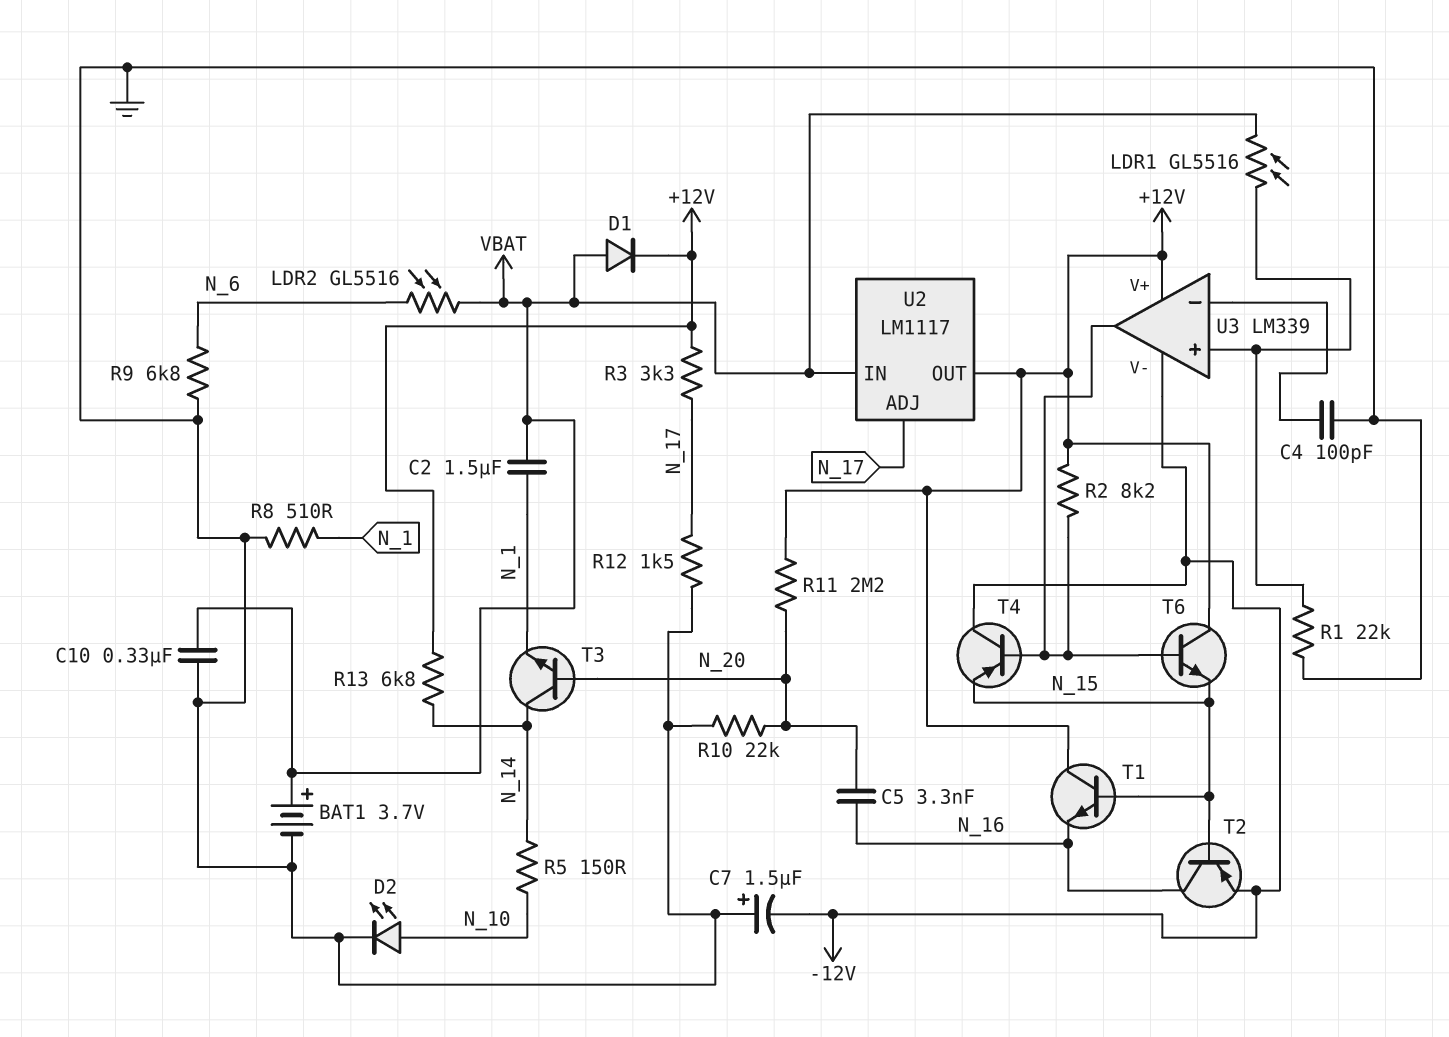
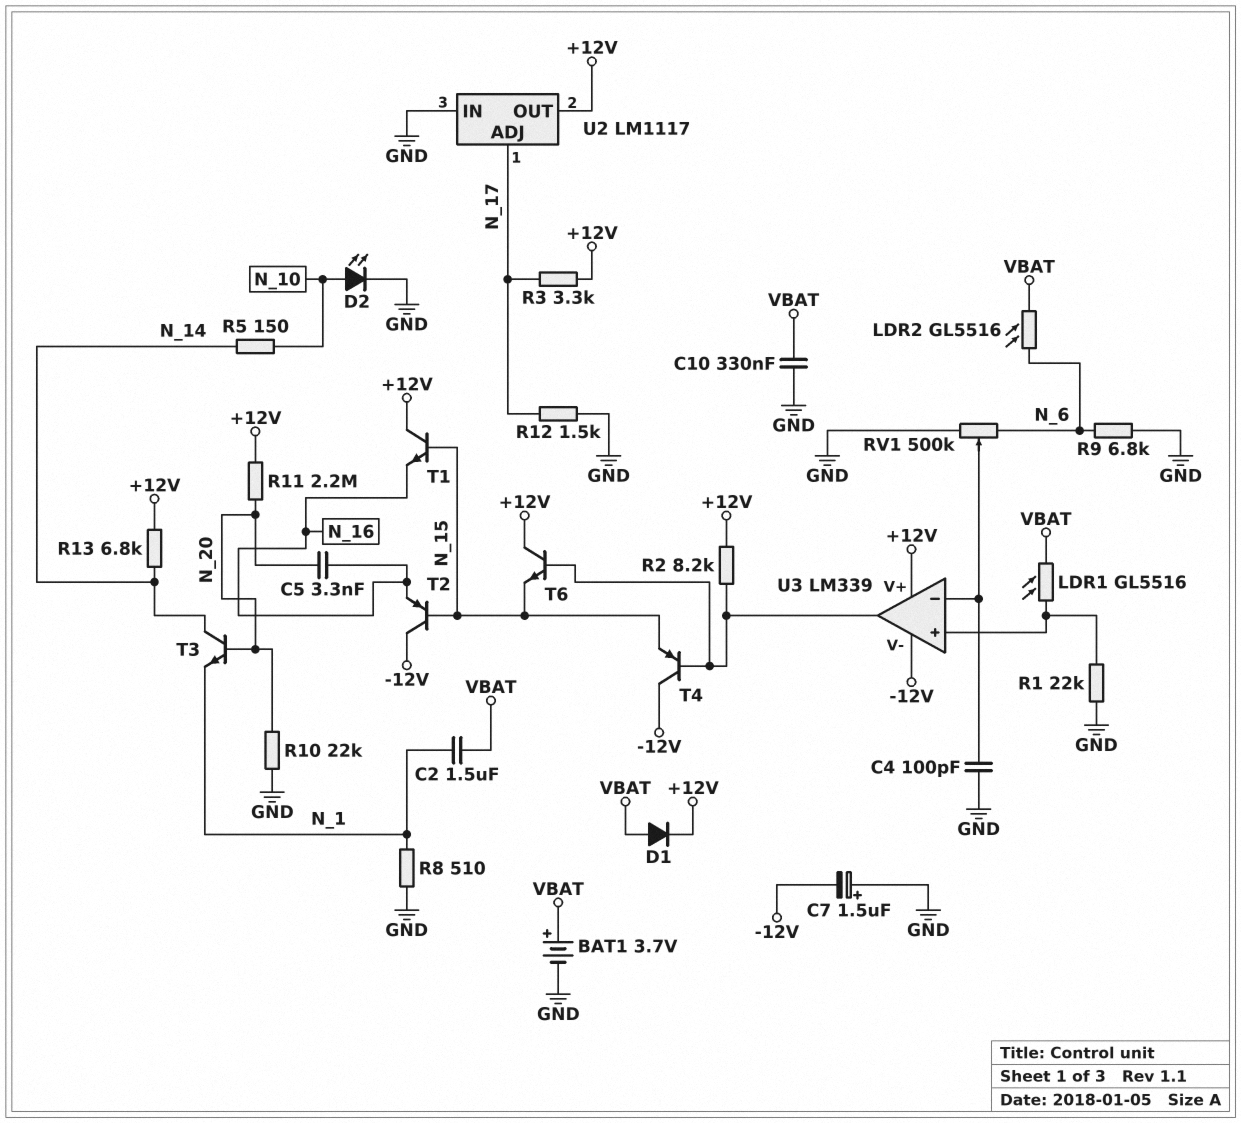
RV1: none -> 500k (GND, N_6, wiper U3/in-)
T2: PNP (B N_15, C N_16, E -12V) -> PNP (B N_15, C -12V, E N_16)
U2 pin IN: VBAT -> GND

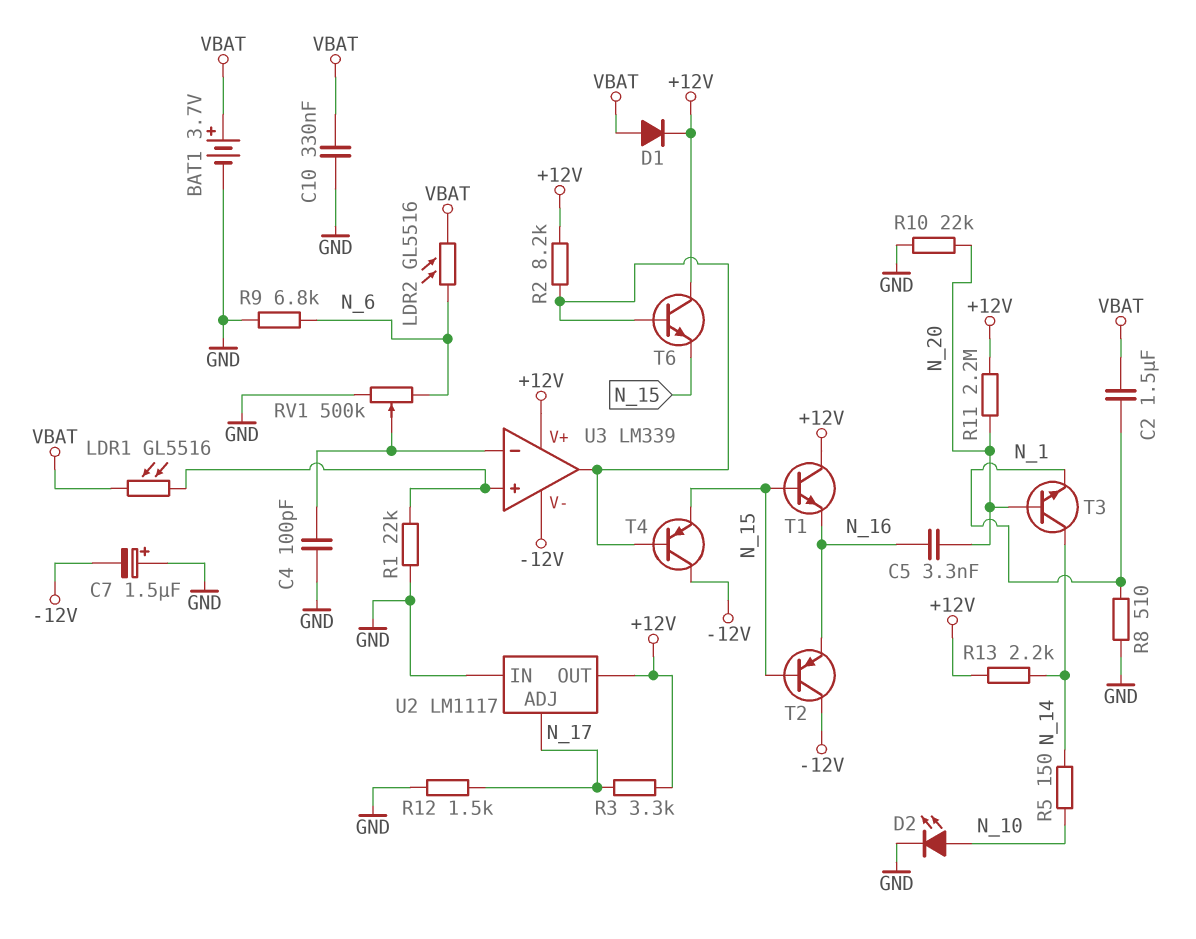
R13: 6.8k (+12V, N_14) -> 2.2k (+12V, N_14)

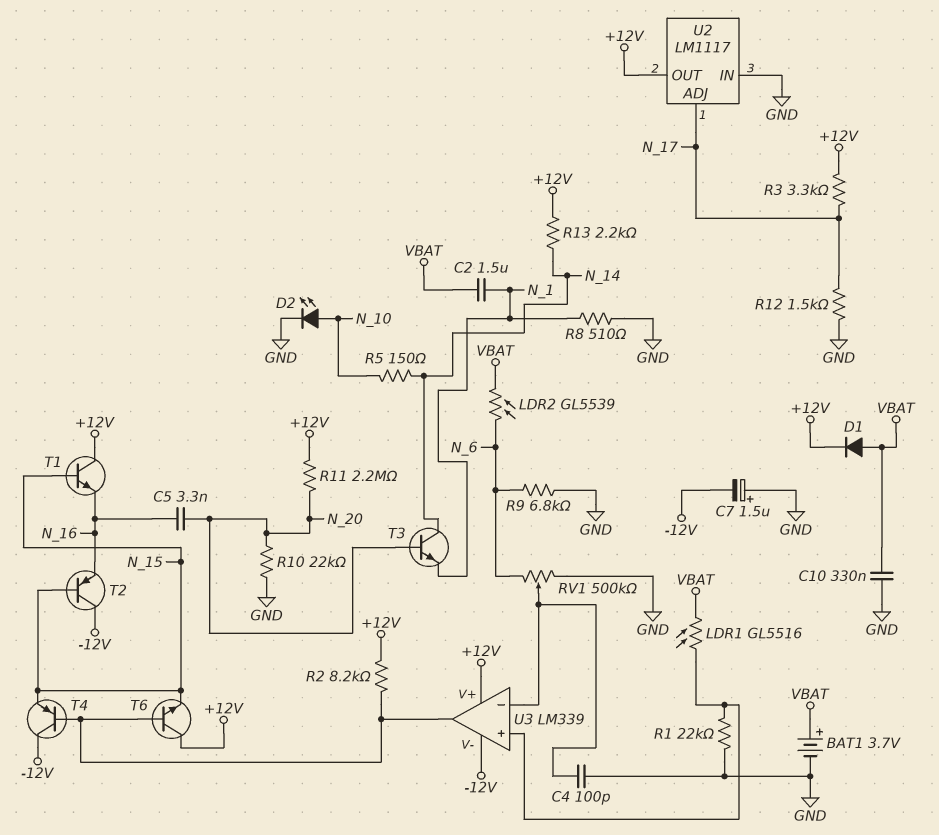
LDR2: GL5516 (N_6, VBAT) -> GL5539 (N_6, VBAT)

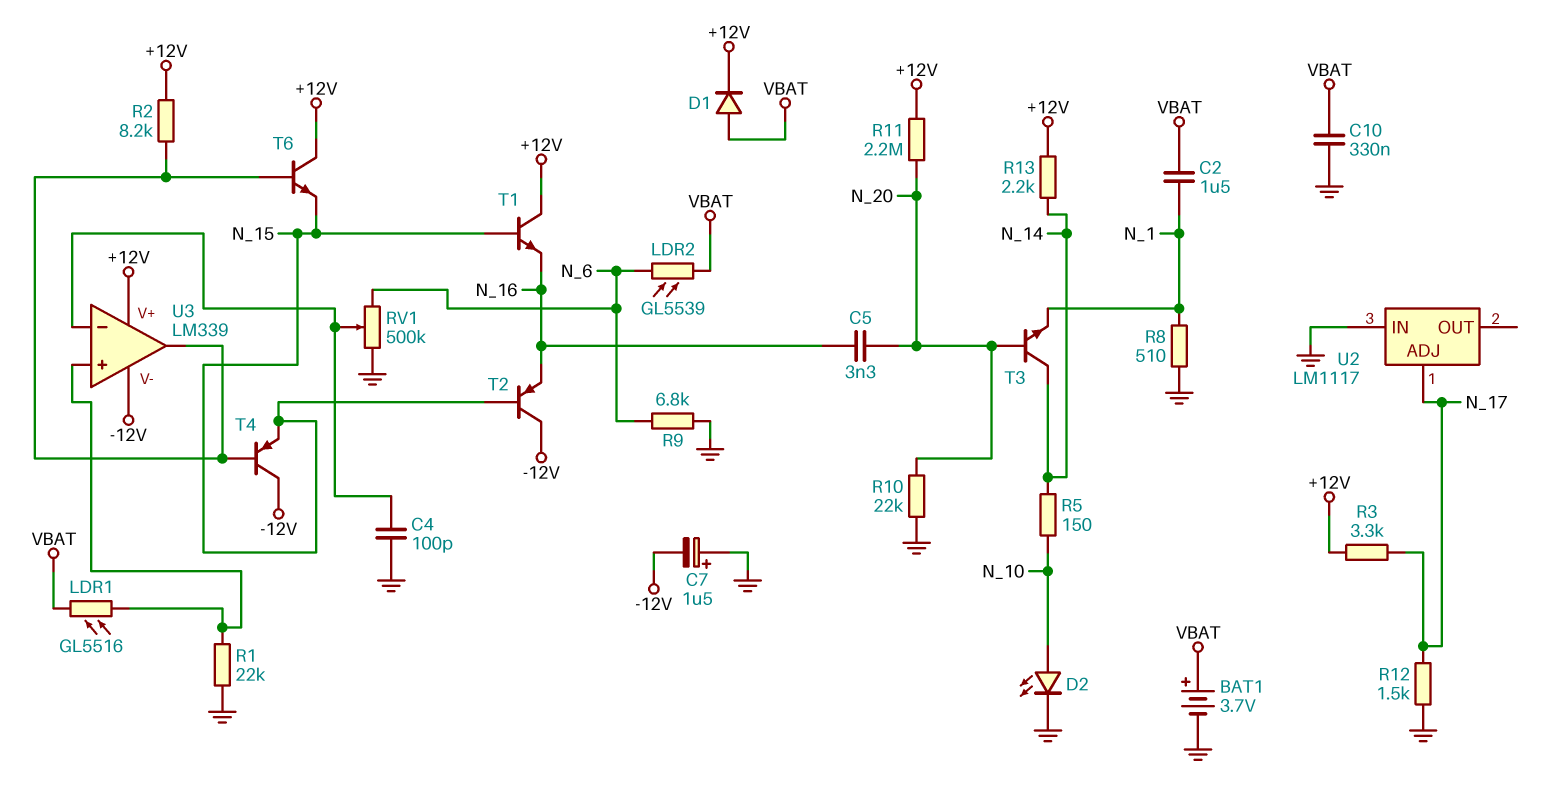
U2 pin OUT: +12V -> none

